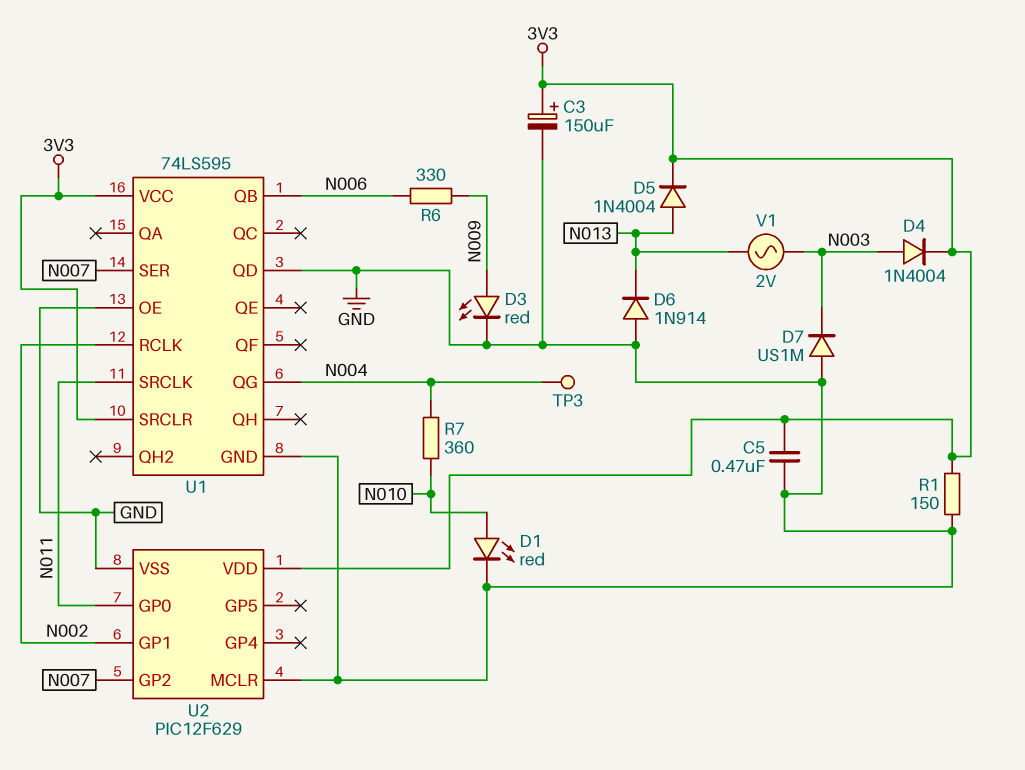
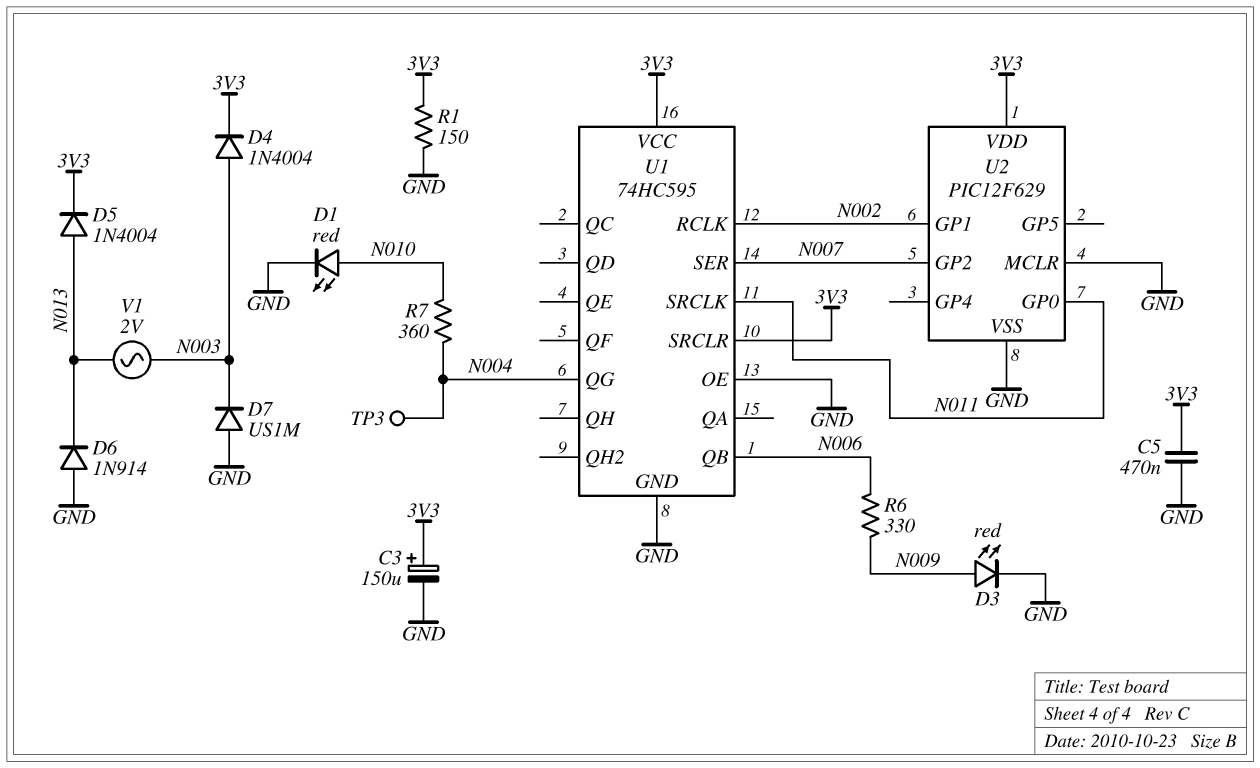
U1: 74LS595 -> 74HC595
U1 pin QD: GND -> none

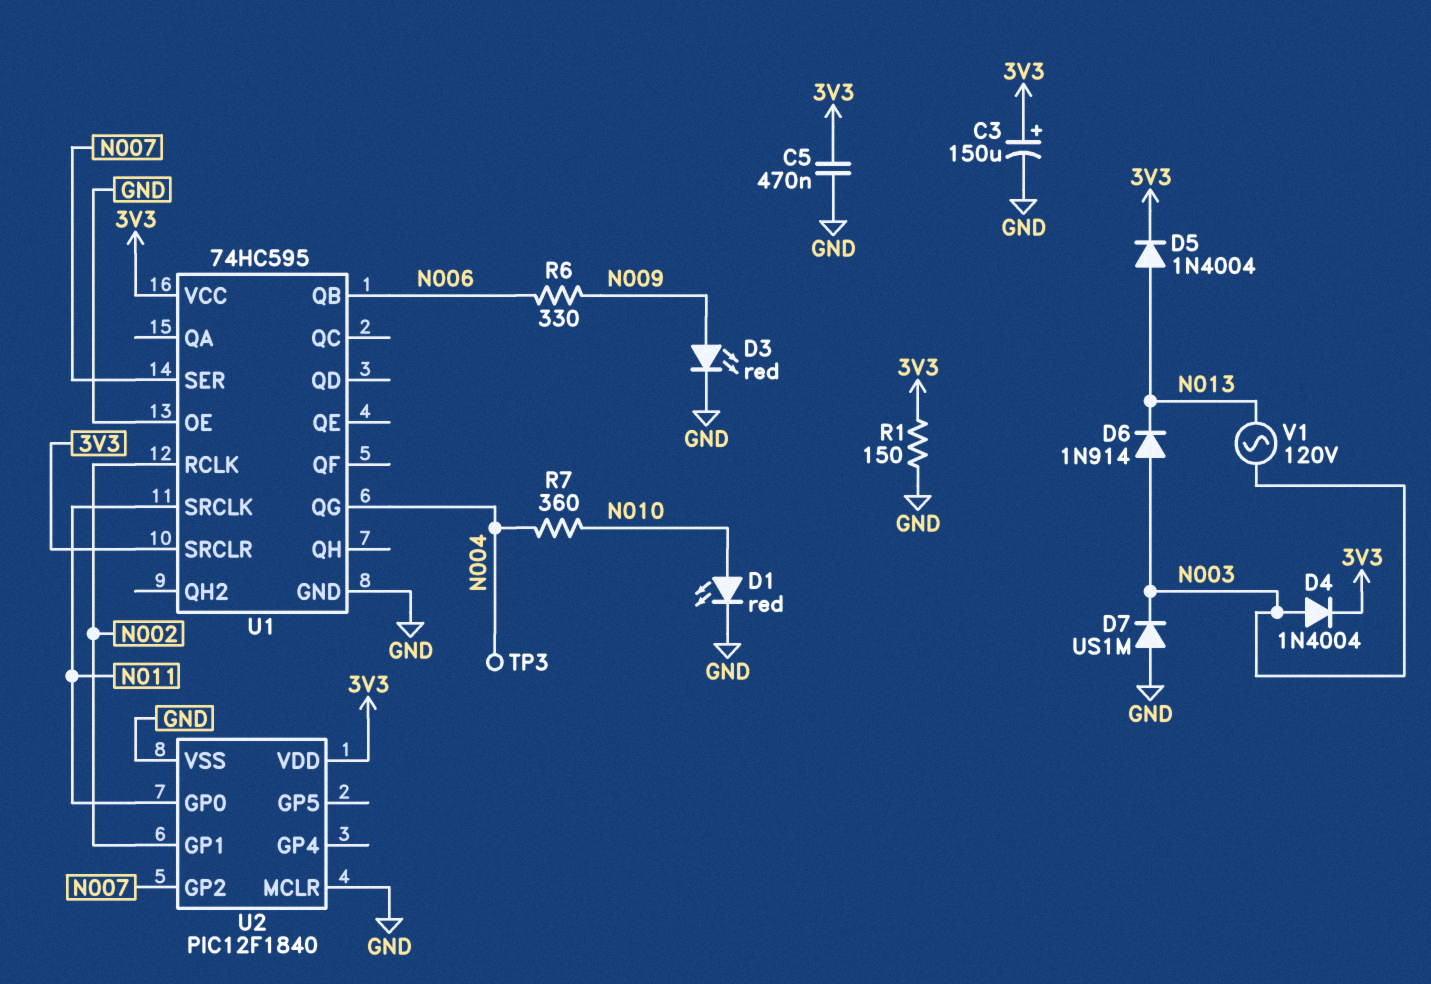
D6: diode 1N914 (A GND, K N013) -> diode 1N914 (A N003, K N013)
U2: PIC12F629 -> PIC12F1840
V1: AC 2V (N003, N013) -> AC 120V (N003, N013)

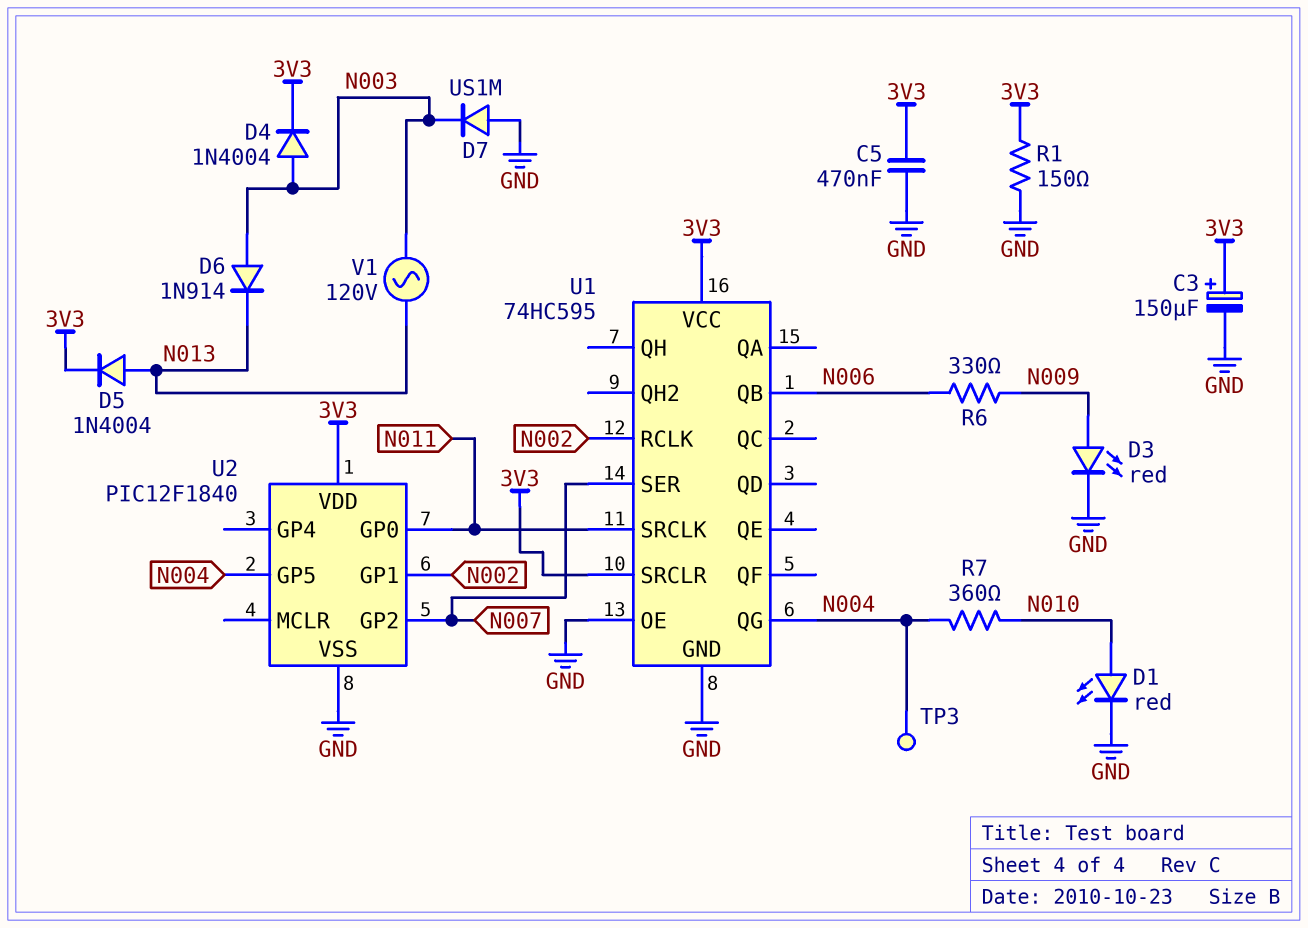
U2 pin GP5: none -> N004
U2 pin MCLR: GND -> none

